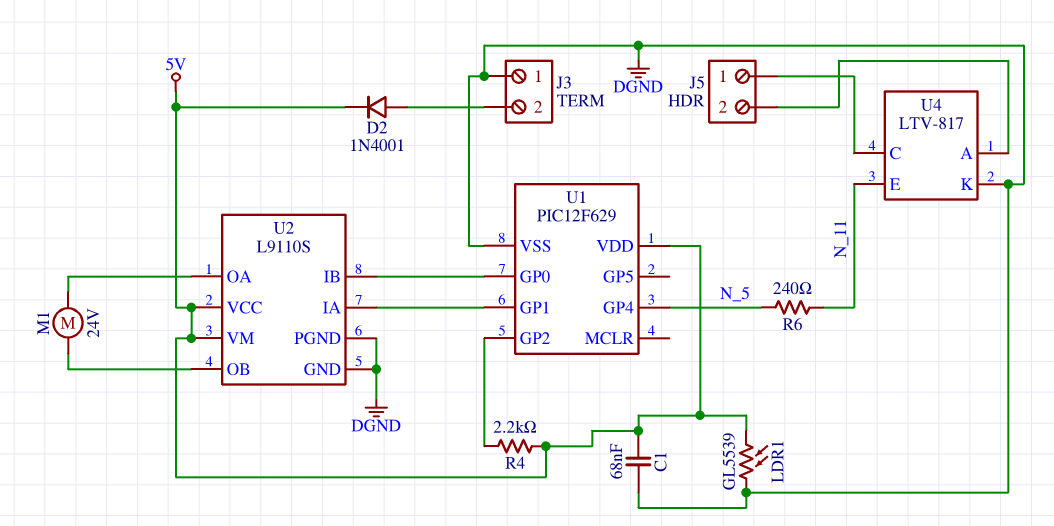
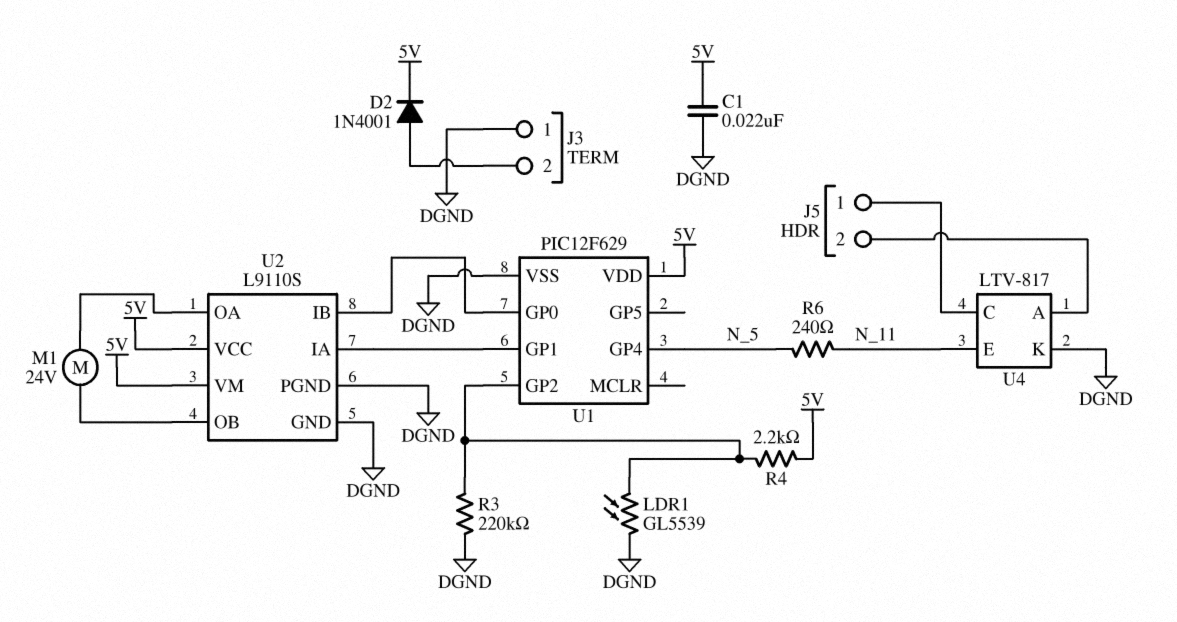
C1: 68nF (5V, DGND) -> 22nF (5V, DGND)
LDR1: GL5539 (5V, DGND) -> GL5539 (DGND, U1/GP2)
R3: none -> 220k (DGND, U1/GP2)

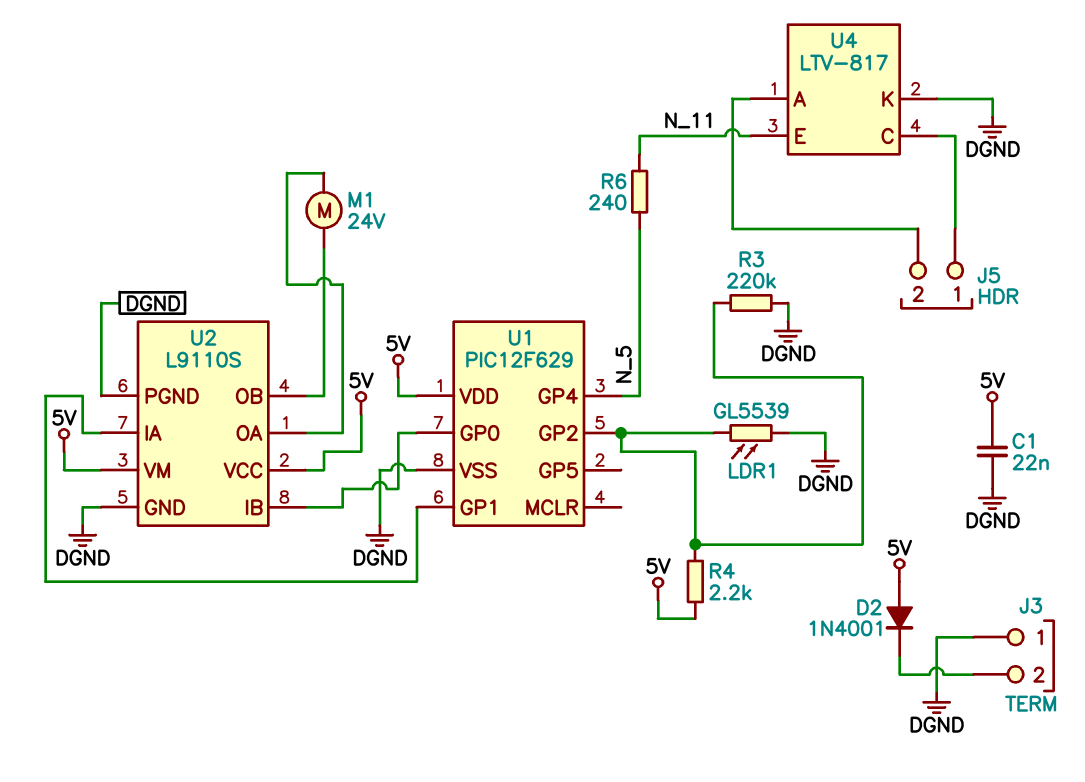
D2: diode 1N4001 (A J3/2, K 5V) -> diode 1N4001 (A 5V, K J3/2)

